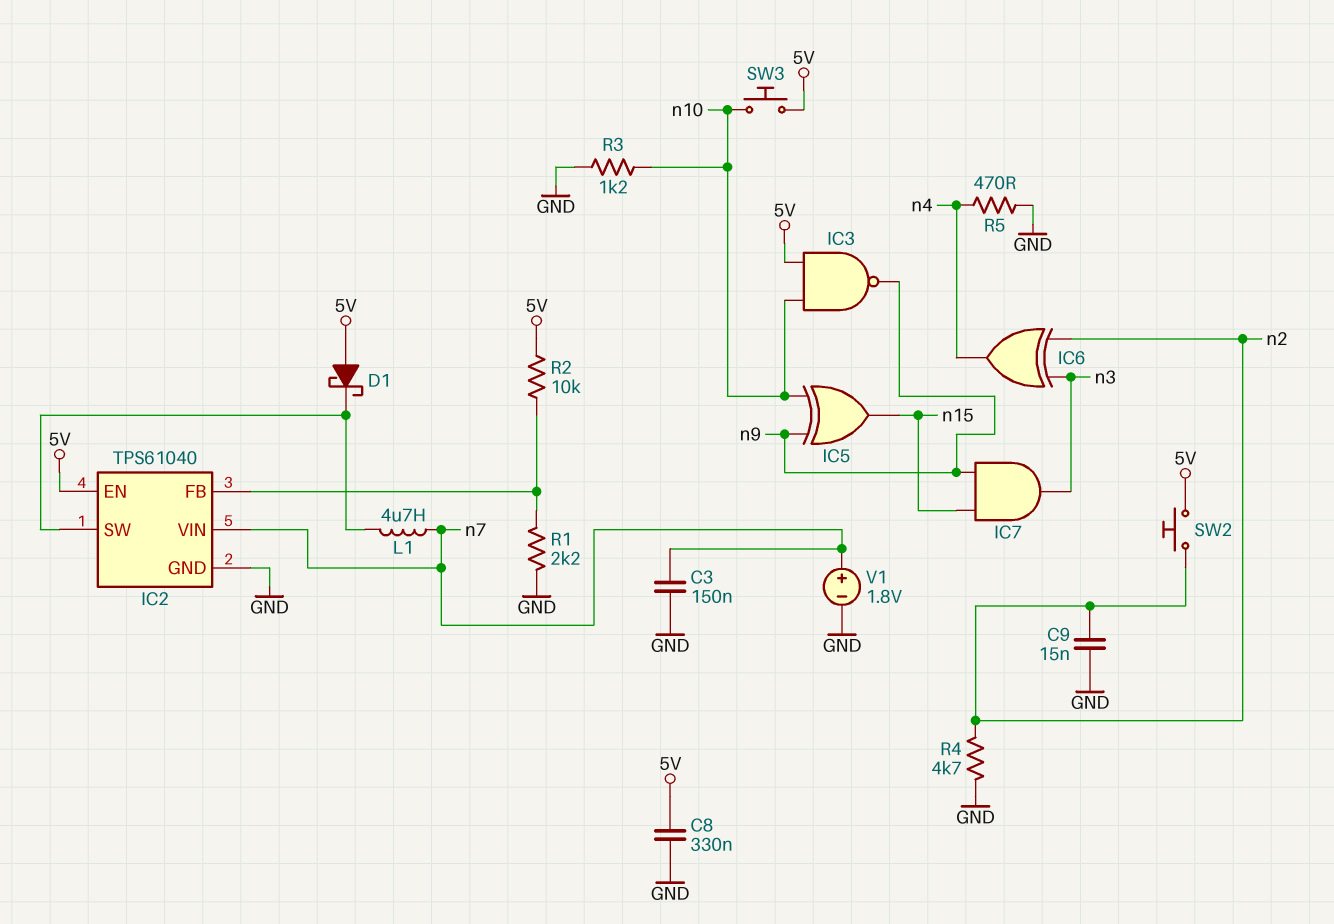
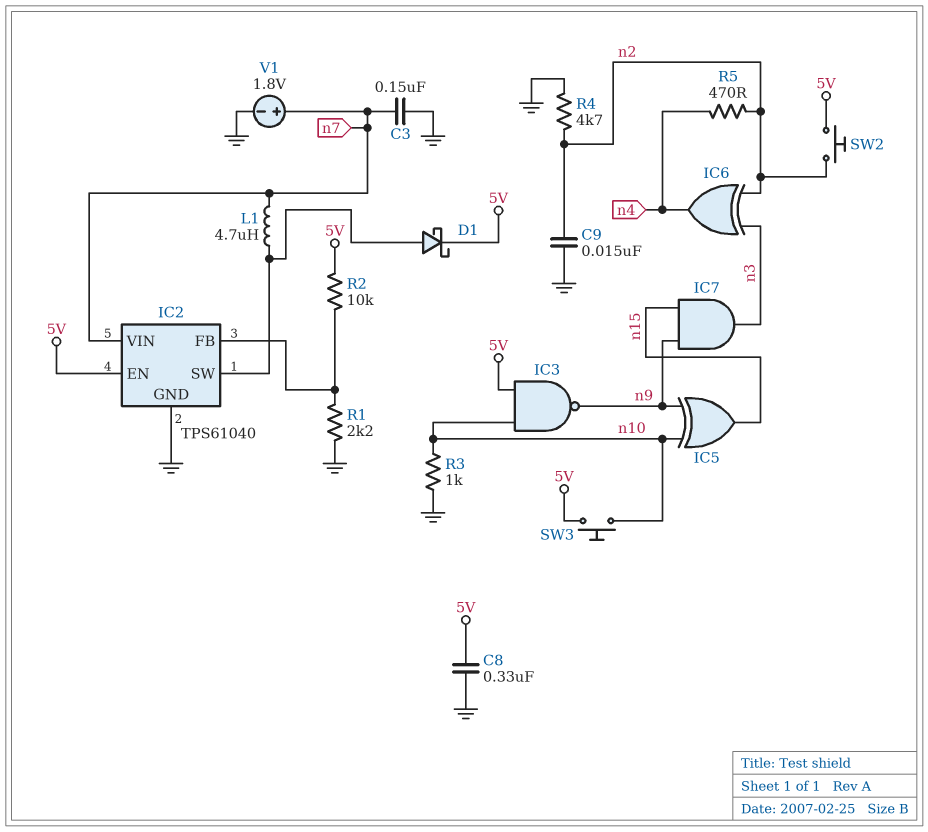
D1: schottky (A 5V, K IC2/SW) -> schottky (A IC2/SW, K 5V)
R3: 1.2k (GND, n10) -> 1k (GND, n10)
R5: 470 (GND, n4) -> 470 (n2, n4)

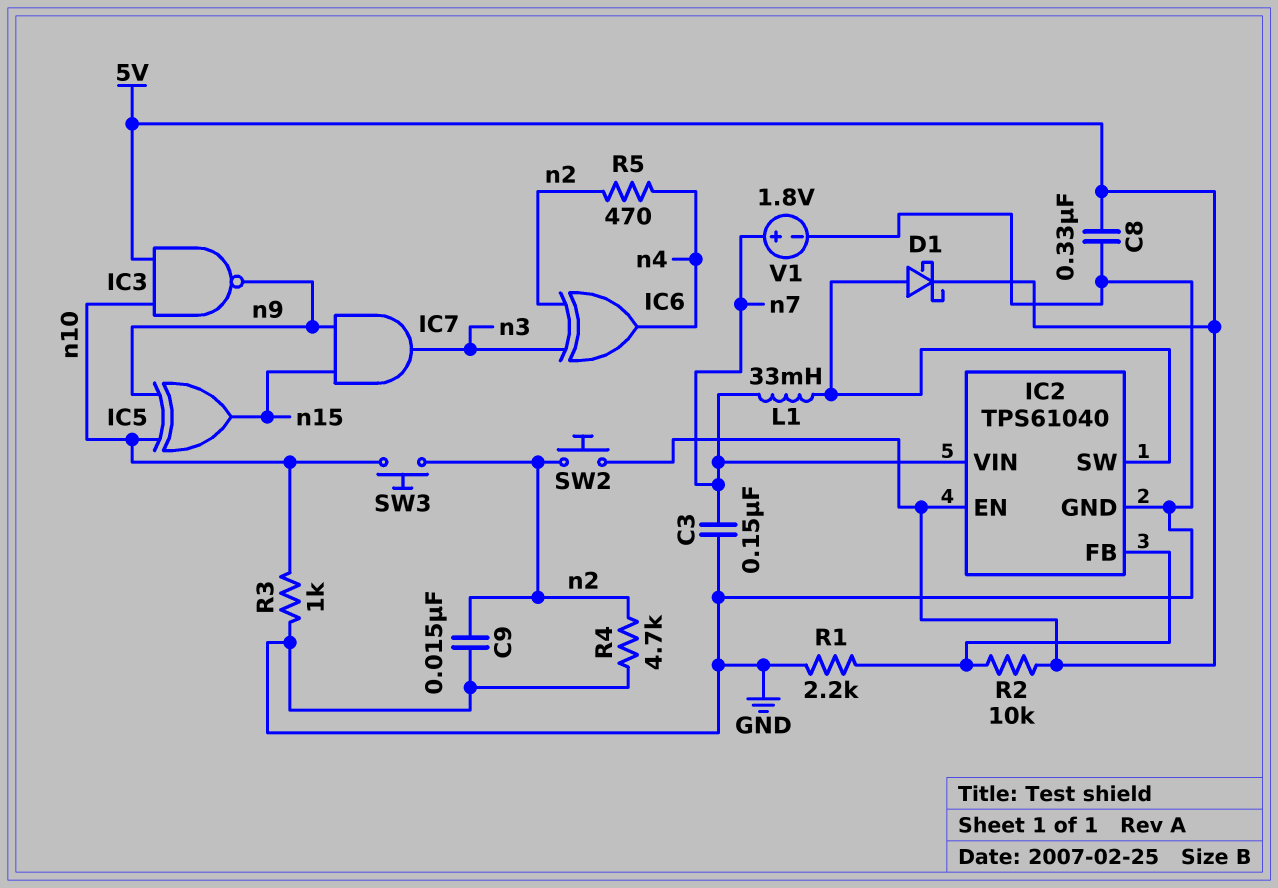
L1: 4.7uH (IC2/SW, n7) -> 33mH (IC2/SW, n7)
SW3: button (5V, n10) -> button (n2, n10)

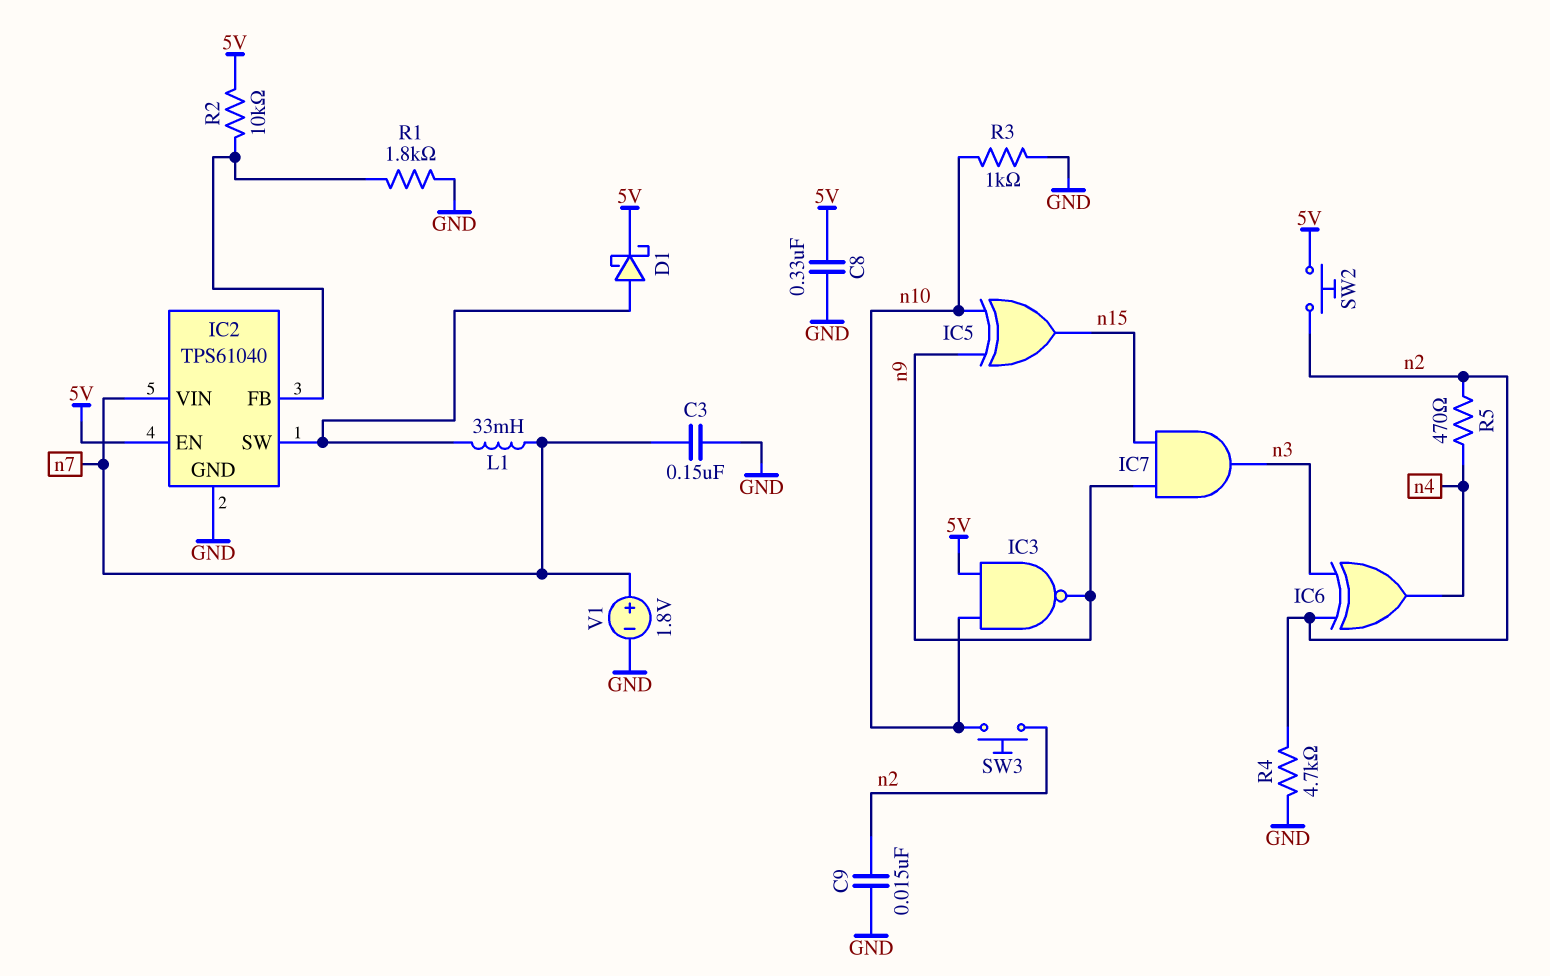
R1: 2.2k (GND, IC2/FB) -> 1.8k (GND, IC2/FB)

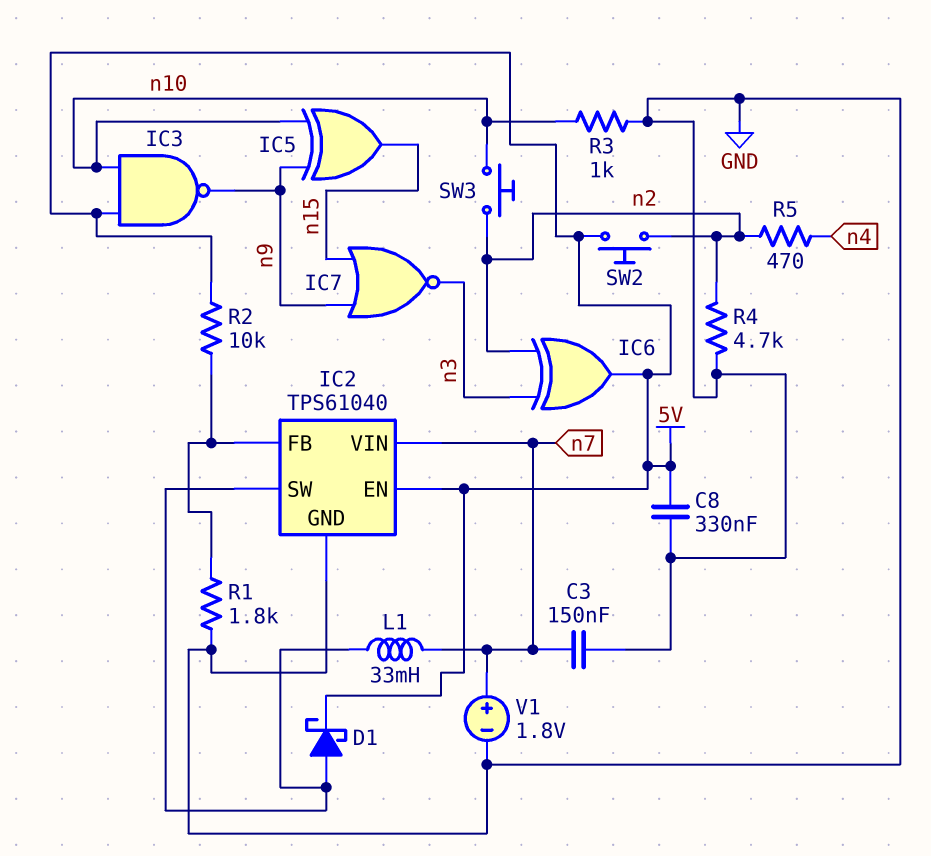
C9: 15nF (GND, n2) -> none
IC6: XOR (in n2, in n3, out n4) -> XOR (in n2, in n3, out 5V)
IC7: AND (in n9, in n15, out n3) -> NOR (in n9, in n15, out n3)

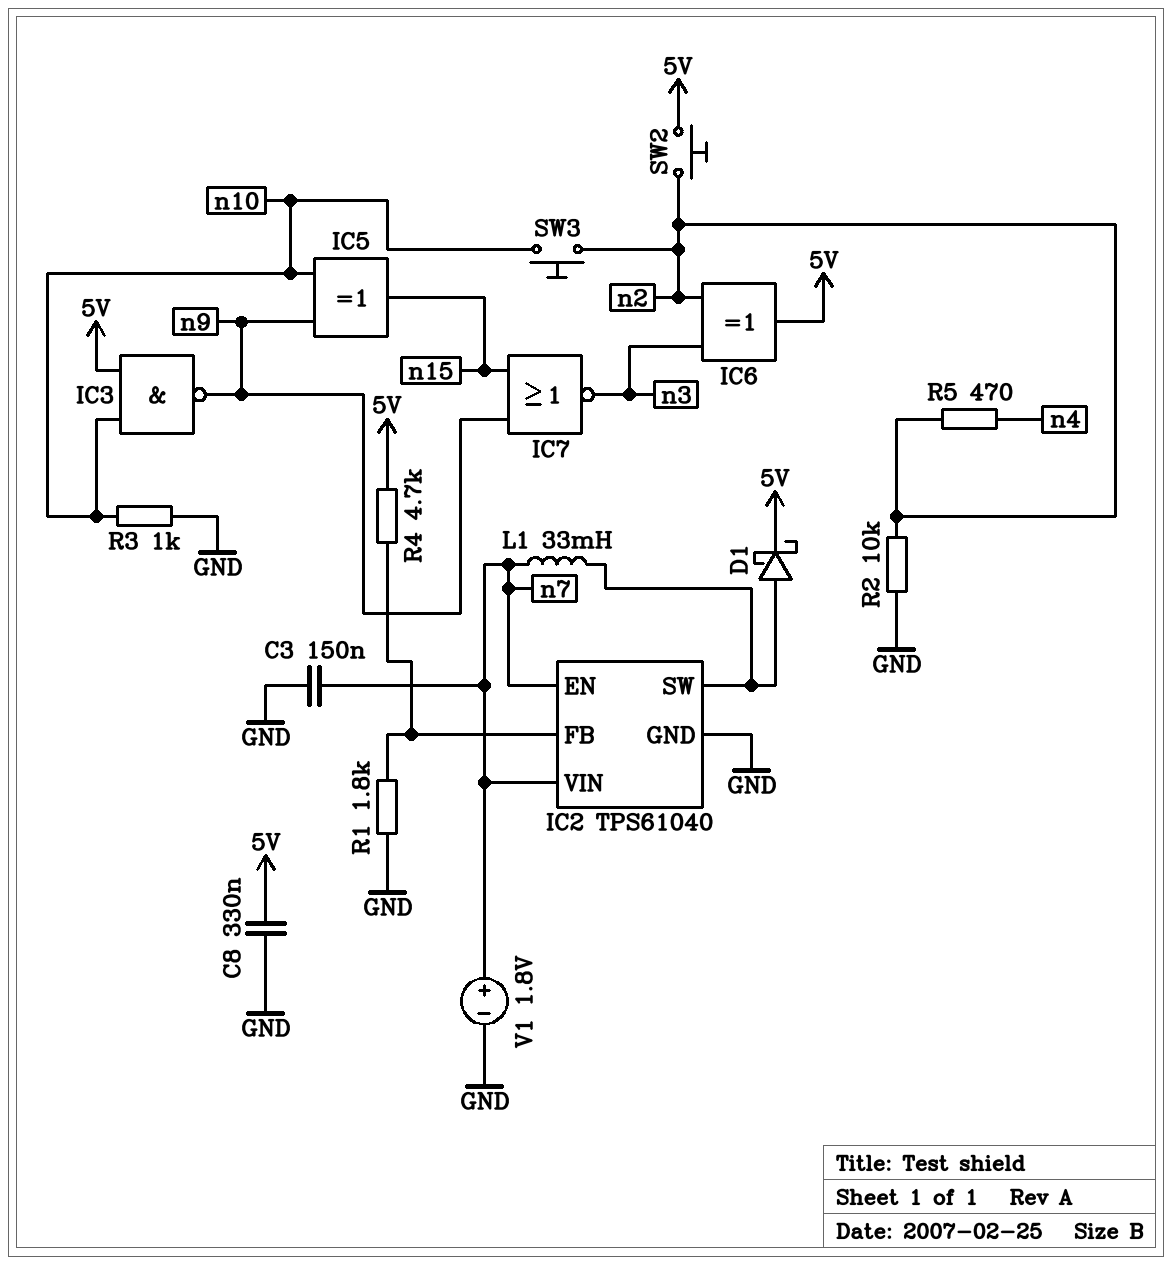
IC2 pin EN: 5V -> n7
R2: 10k (5V, IC2/FB) -> 10k (GND, n2)
R4: 4.7k (GND, n2) -> 4.7k (5V, IC2/FB)

